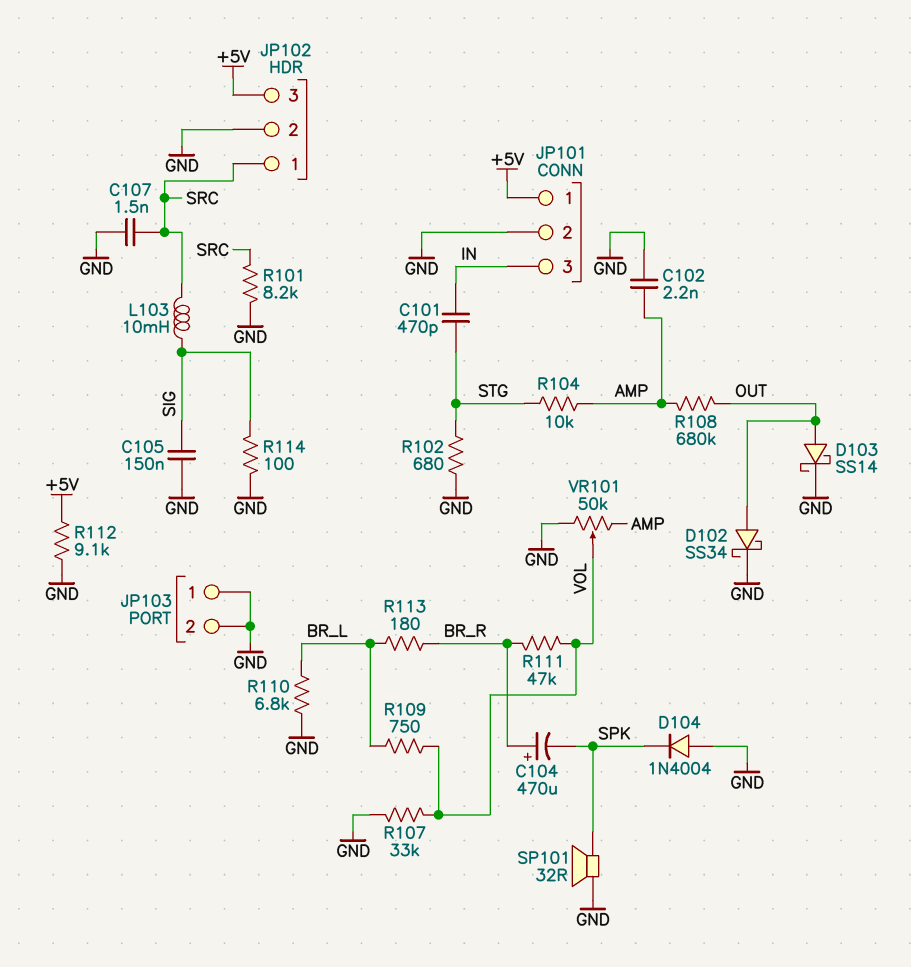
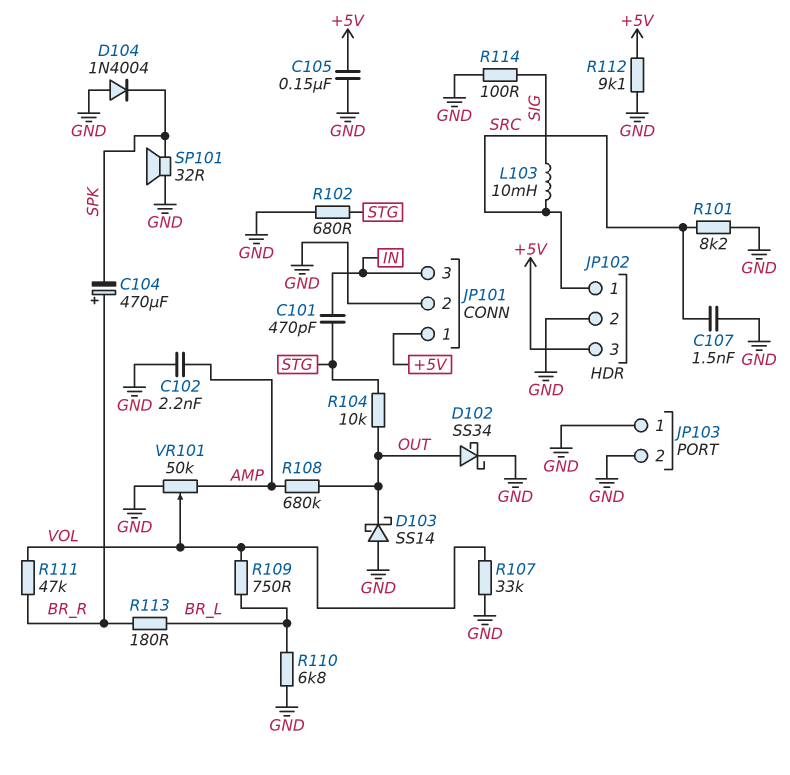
C105: 150nF (GND, SIG) -> 150nF (+5V, GND)
D103: schottky SS14 (A OUT, K GND) -> schottky SS14 (A GND, K OUT)
R104: 10k (AMP, STG) -> 10k (OUT, STG)

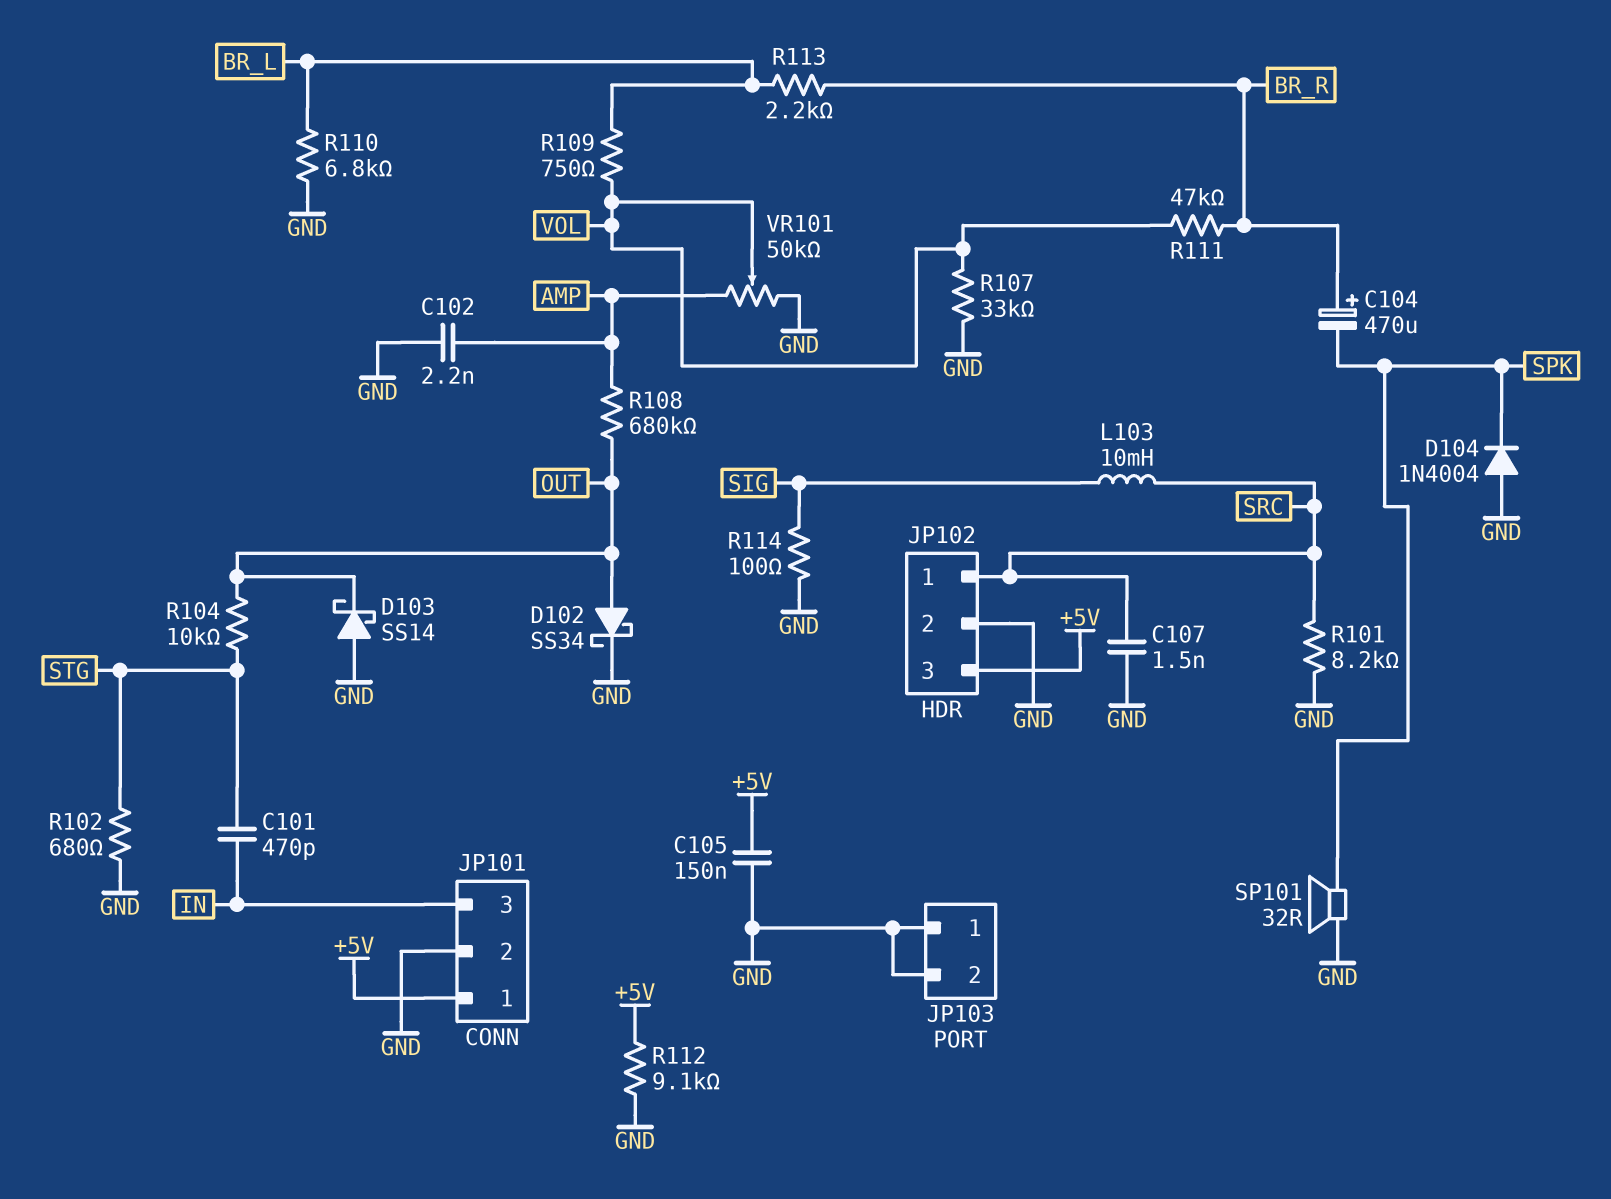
R113: 180 (BR_L, BR_R) -> 2.2k (BR_L, BR_R)

